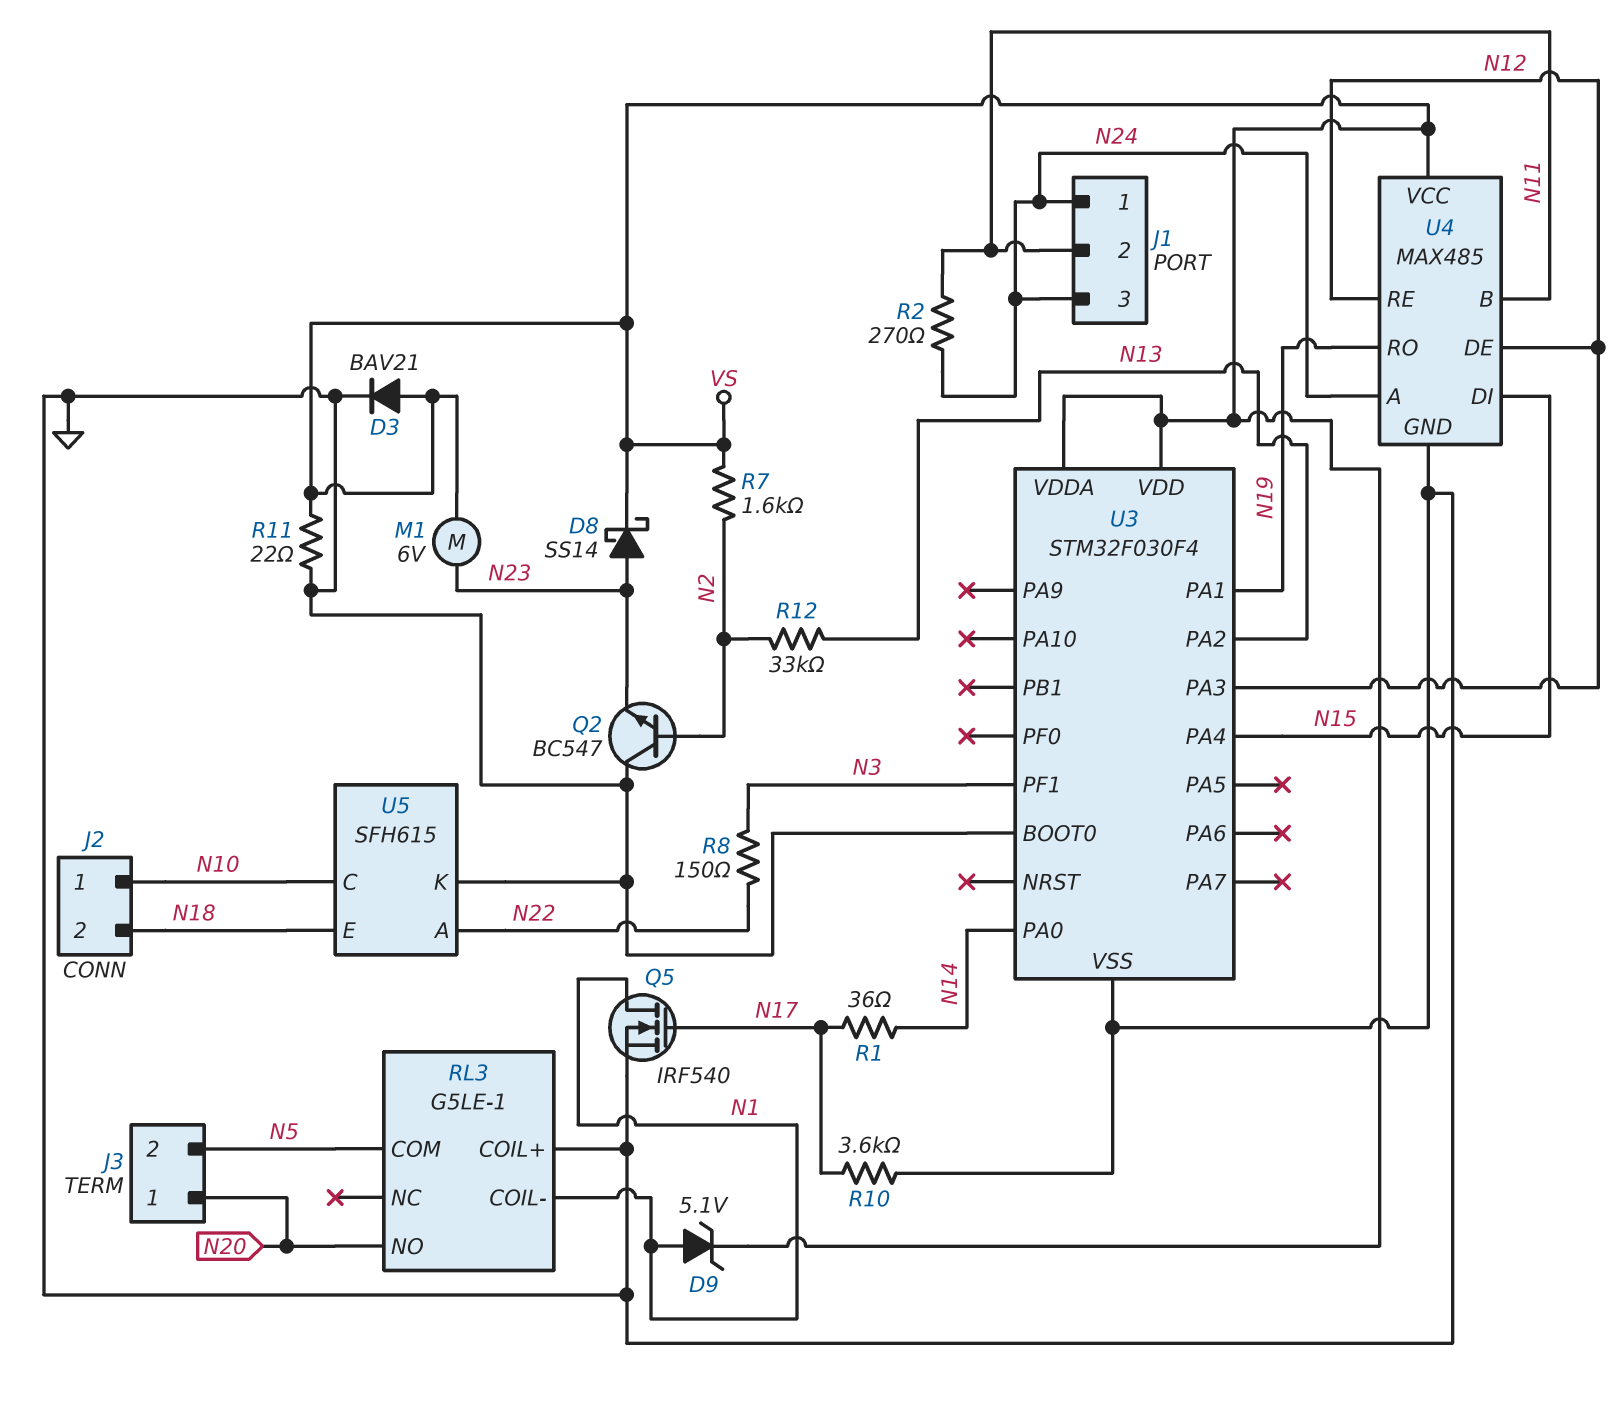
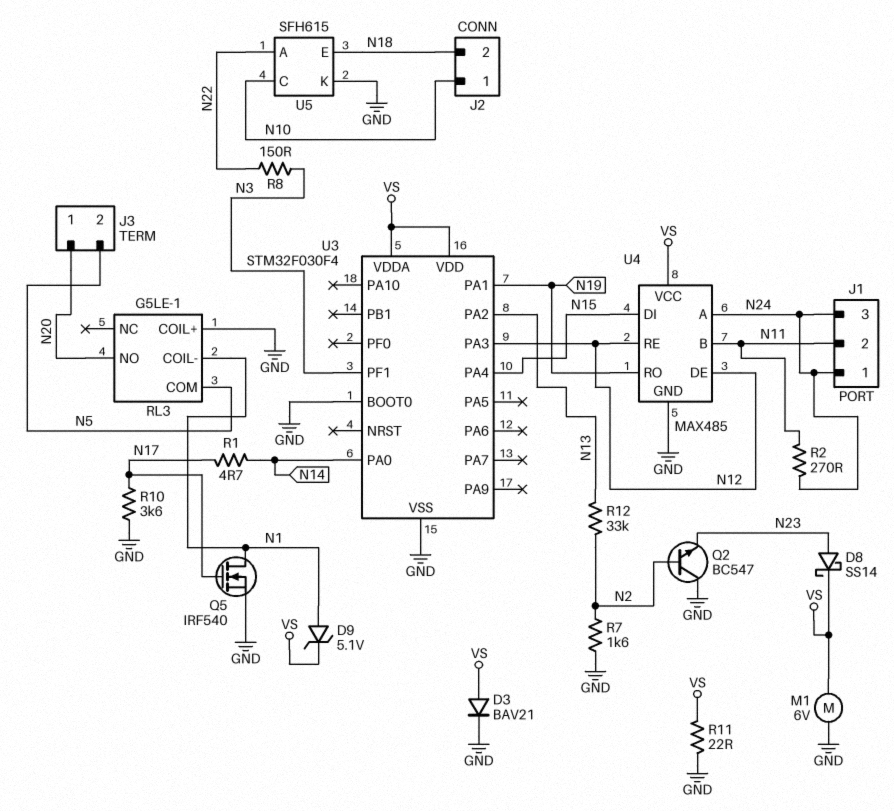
M1: motor 6V (N23, VS) -> motor 6V (GND, VS)
R1: 36 (N14, N17) -> 4.7 (N14, N17)
R7: 1.6k (N2, VS) -> 1.6k (GND, N2)

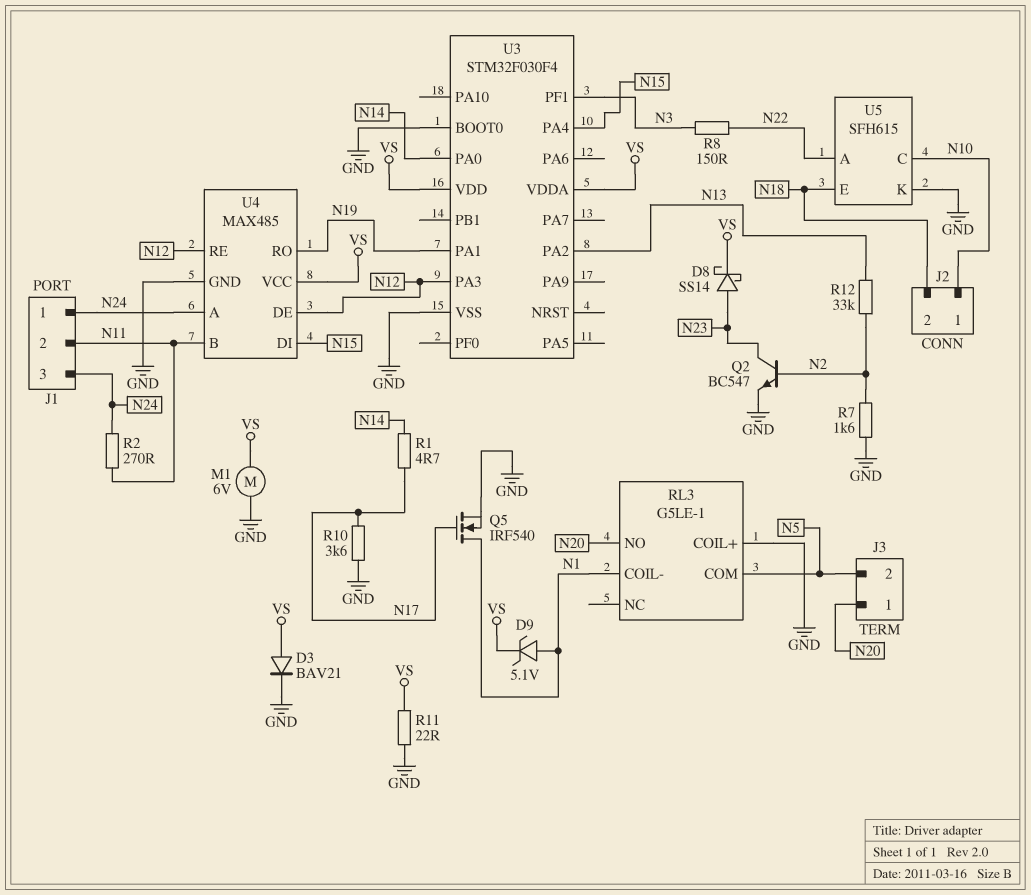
Q2: NPN BC547 (B N2, C GND, E N23) -> NPN BC547 (B N2, C N23, E GND)

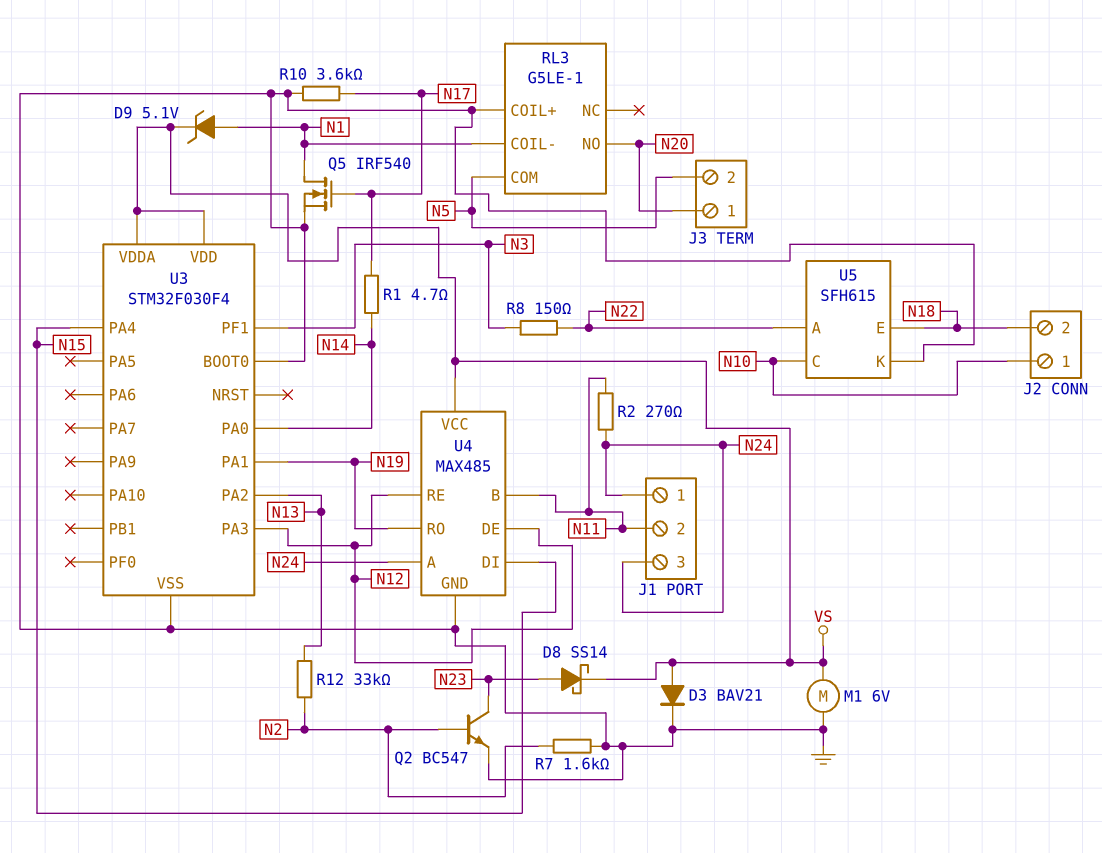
R11: 22 (GND, VS) -> none

